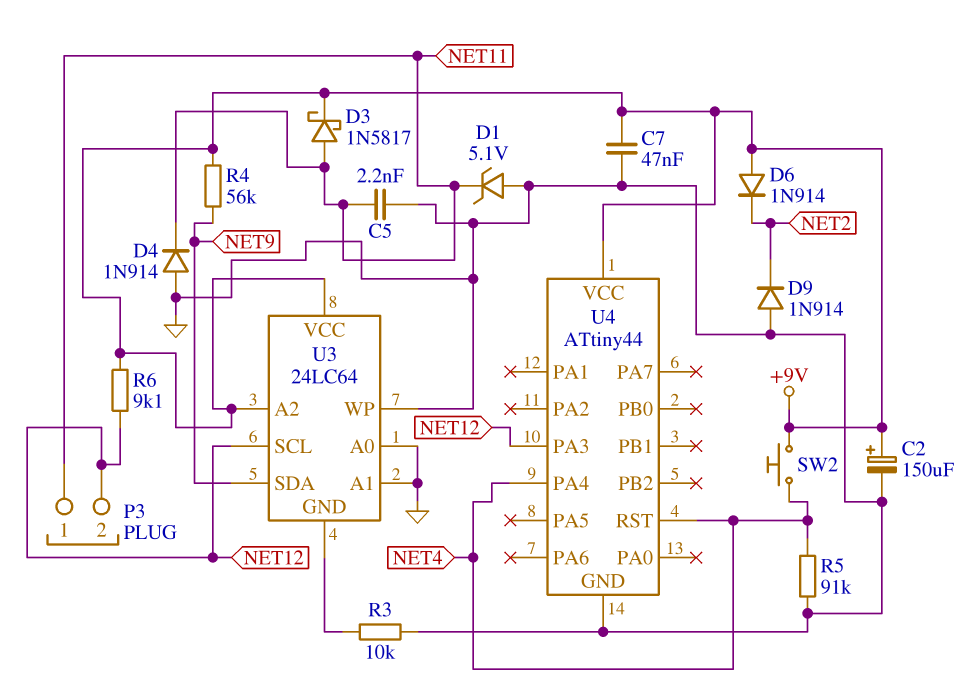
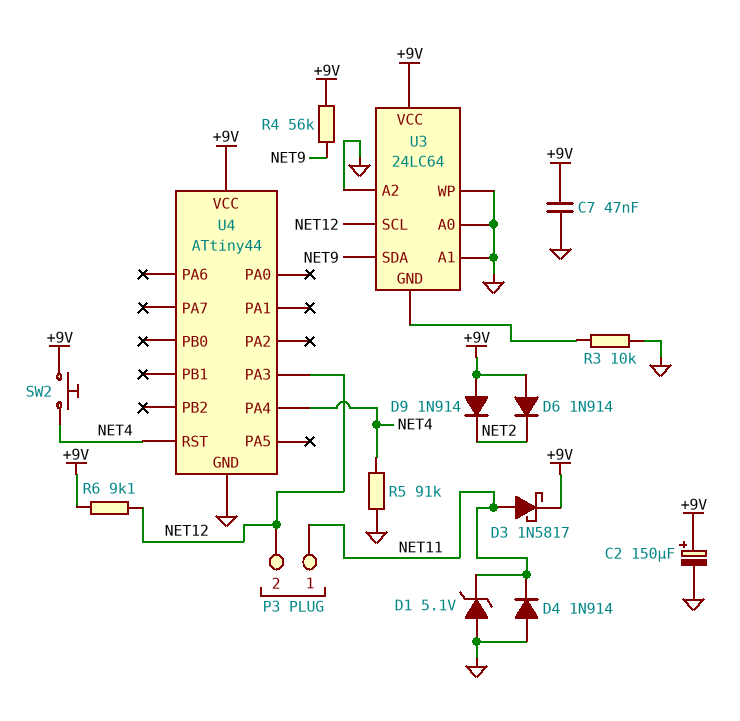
C5: 2.2nF (GND, NET11) -> none
D9: diode 1N914 (A GND, K NET2) -> diode 1N914 (A +9V, K NET2)
U3 pin A2: +9V -> GND

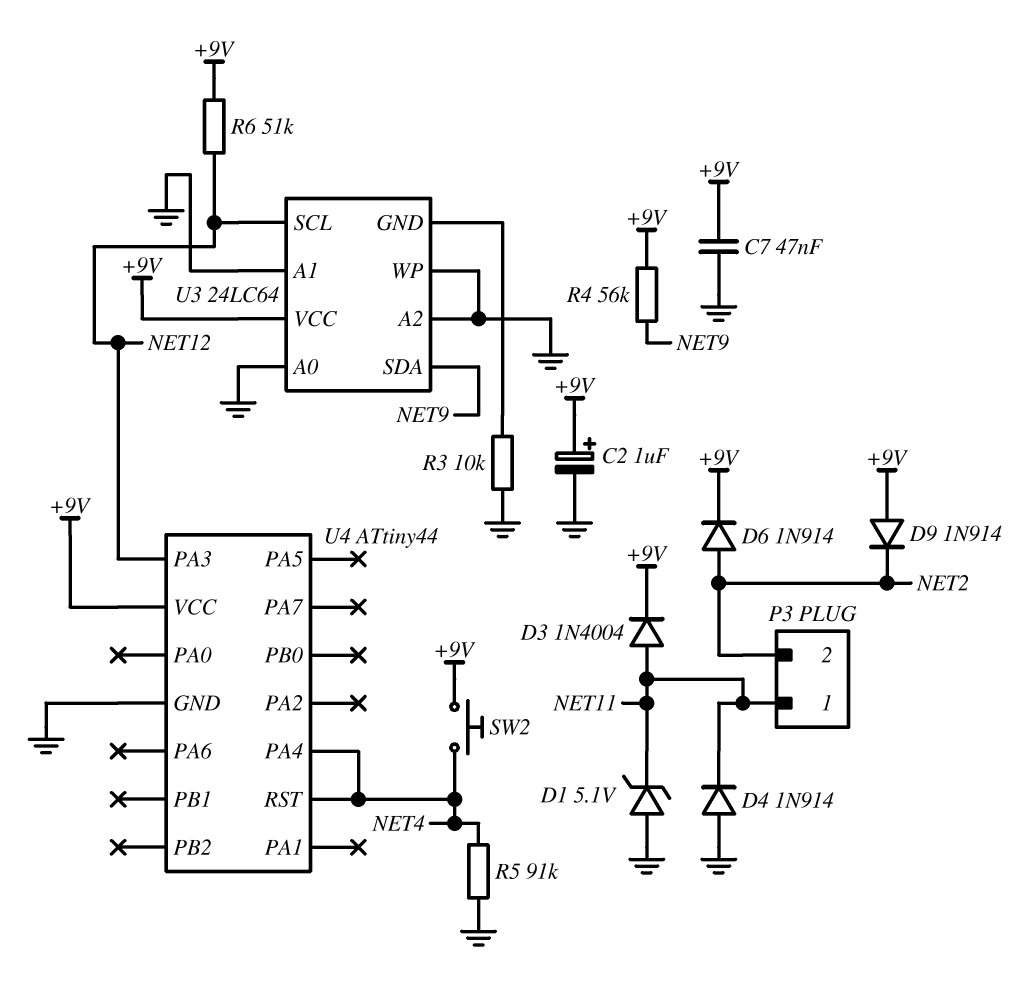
C2: 150uF (plus +9V, minus GND) -> 1uF (plus +9V, minus GND)
D3: schottky 1N5817 (A NET11, K +9V) -> diode 1N4004 (A NET11, K +9V)
D6: diode 1N914 (A +9V, K NET2) -> diode 1N914 (A NET2, K +9V)
P3 pin 2: NET12 -> NET2
R6: 9.1k (+9V, NET12) -> 51k (+9V, NET12)

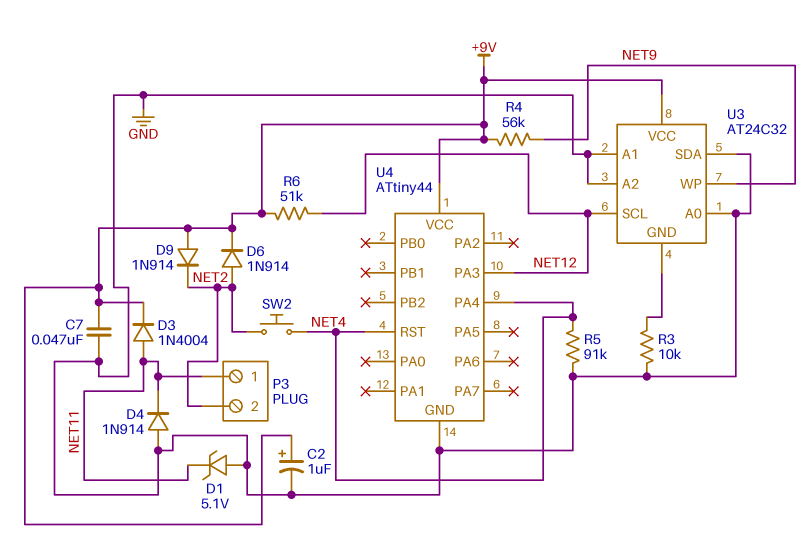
SW2: button (+9V, NET4) -> button (NET2, NET4)
U3: 24LC64 -> AT24C32
U3 pin SDA: NET9 -> GND
U3 pin WP: GND -> NET9

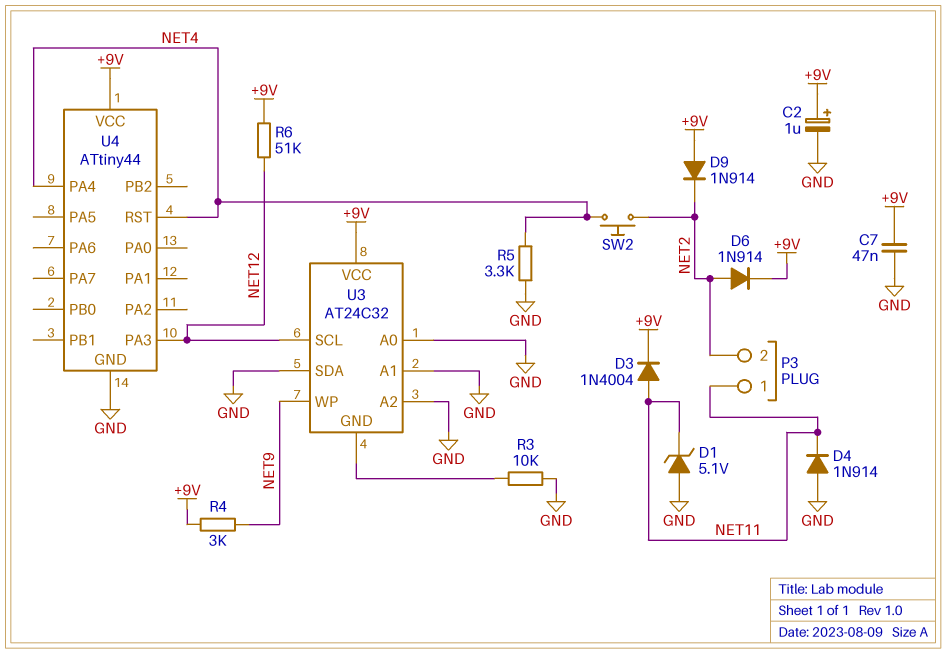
R4: 56k (+9V, NET9) -> 3k (+9V, NET9)
R5: 91k (GND, NET4) -> 3.3k (GND, NET4)

